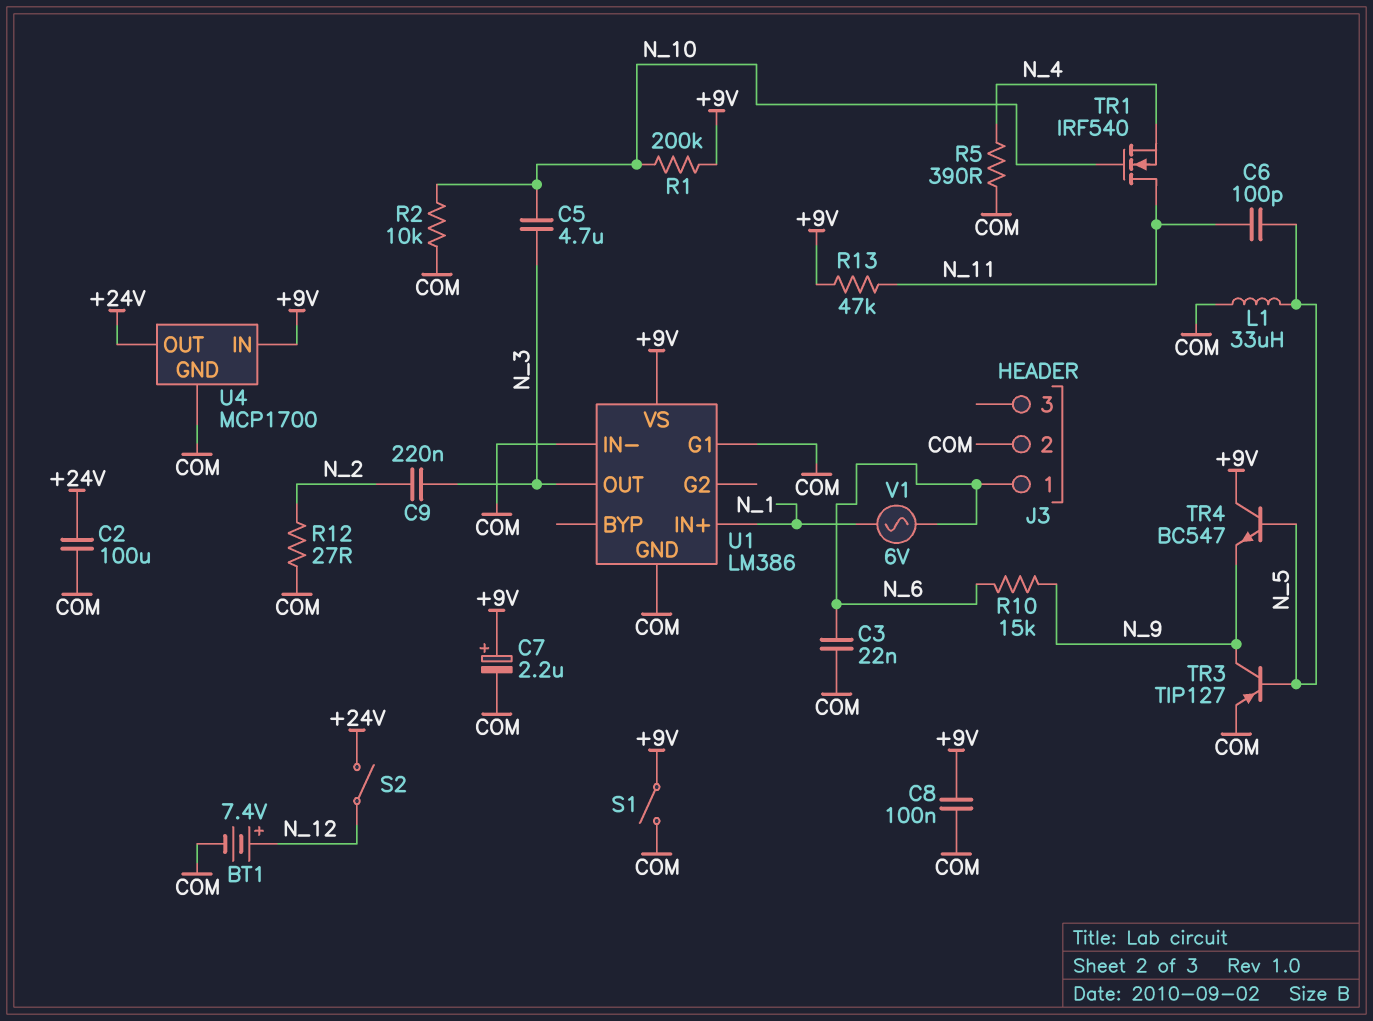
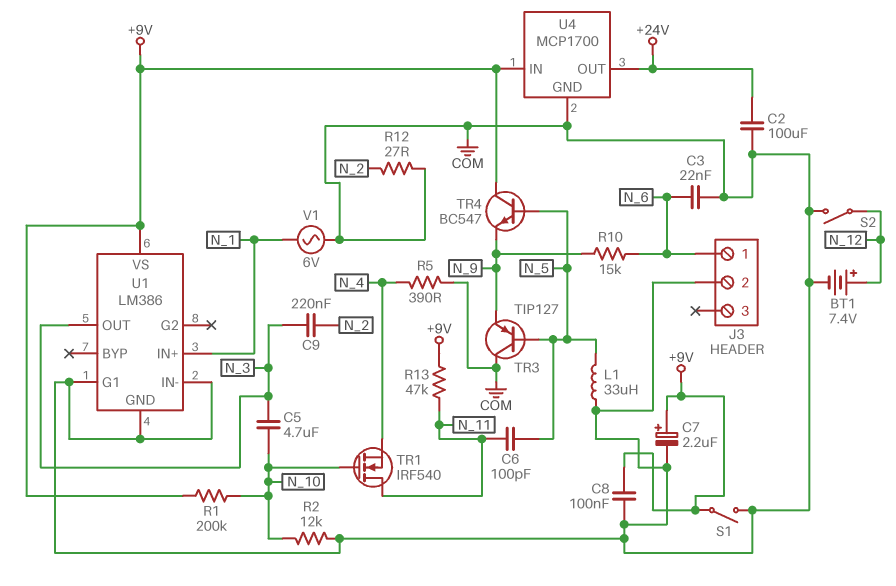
R2: 10k (COM, N_10) -> 12k (COM, N_10)
S2: switch (+24V, N_12) -> switch (COM, N_12)
TR3: PNP TIP127 (B N_5, C N_9, E COM) -> PNP TIP127 (B N_5, C COM, E N_9)
V1: AC 6V (N_1, N_6) -> AC 6V (COM, N_1)

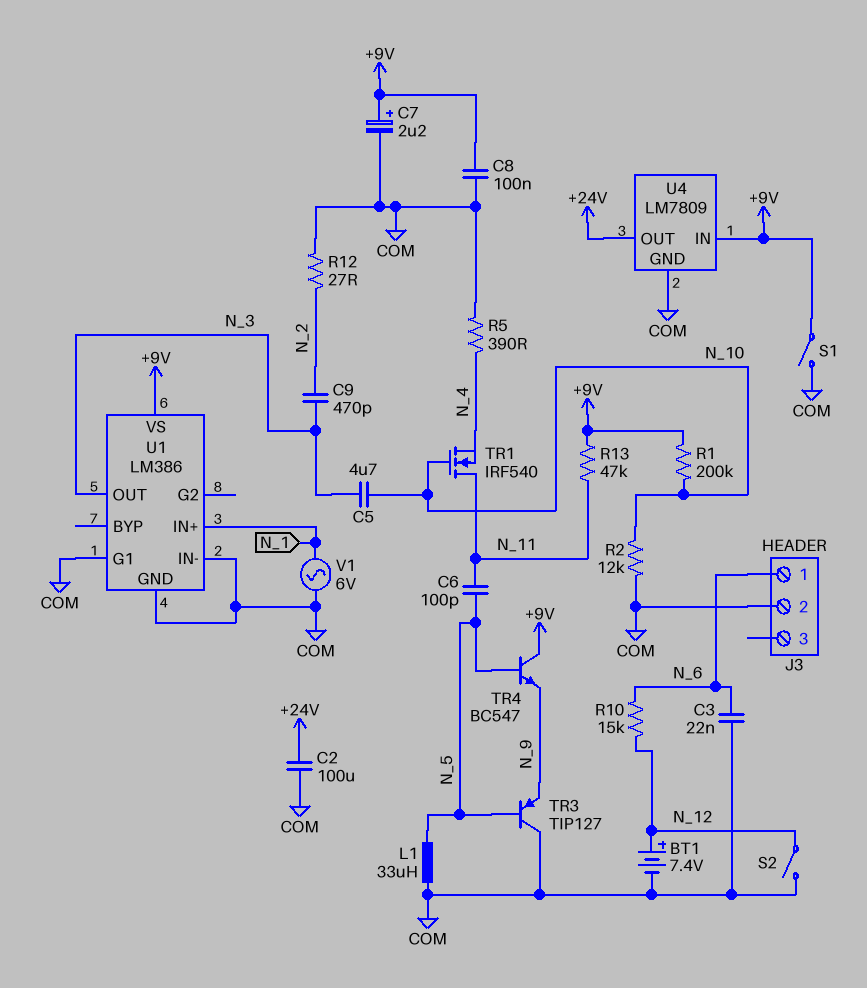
C9: 220nF (N_2, N_3) -> 470pF (N_2, N_3)
R10: 15k (N_6, N_9) -> 15k (N_6, N_12)
U4: MCP1700 -> LM7809

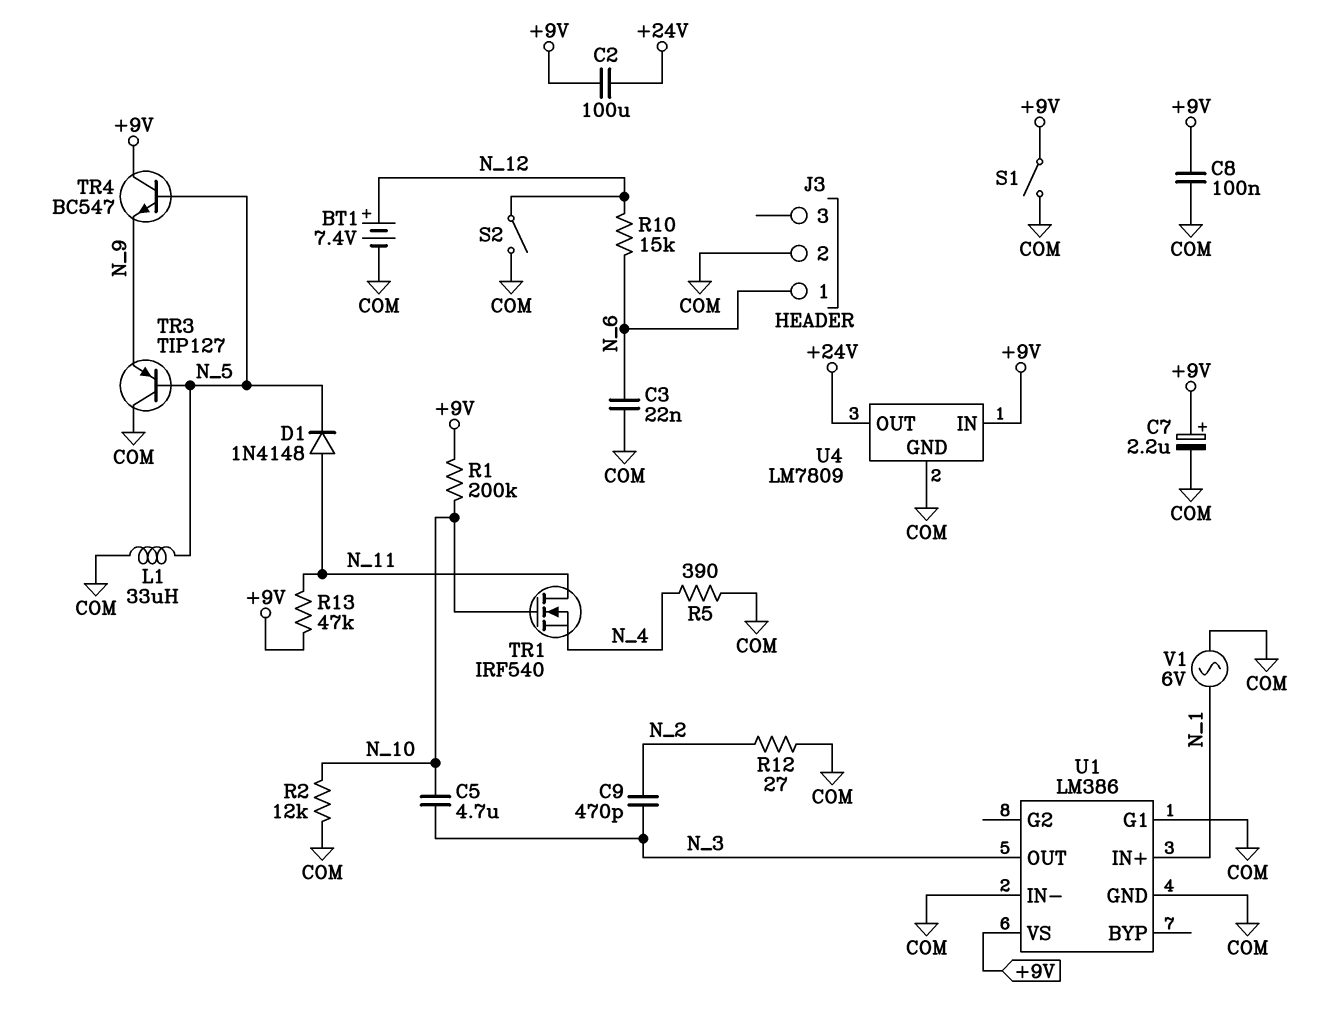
C2: 100uF (+24V, COM) -> 100uF (+9V, +24V)
C6: 100pF (N_5, N_11) -> none
D1: none -> diode 1N4148 (A N_11, K N_5)

